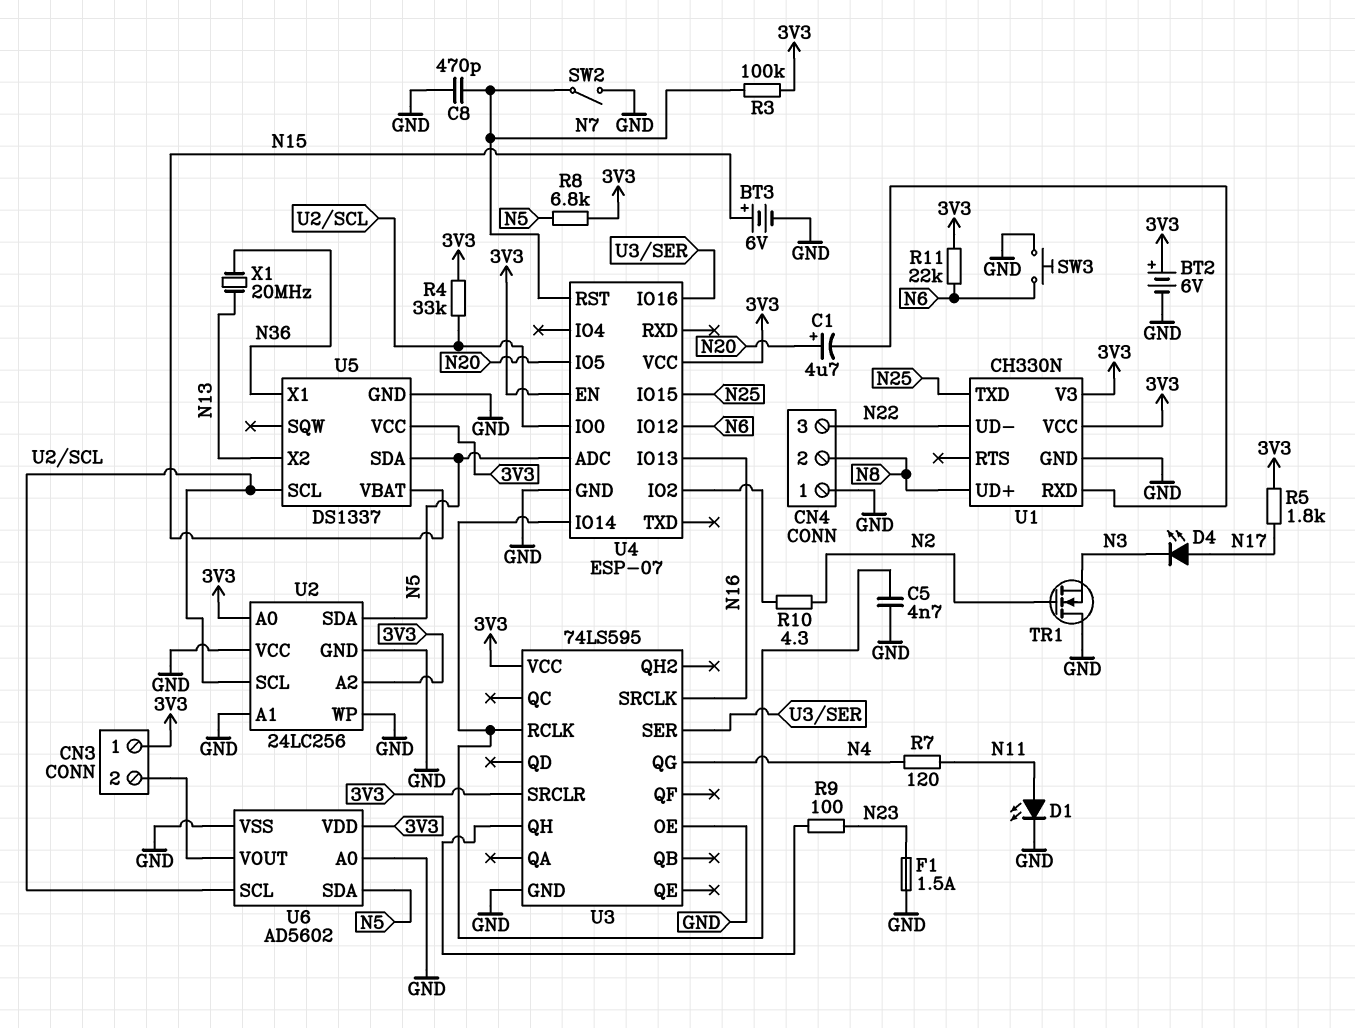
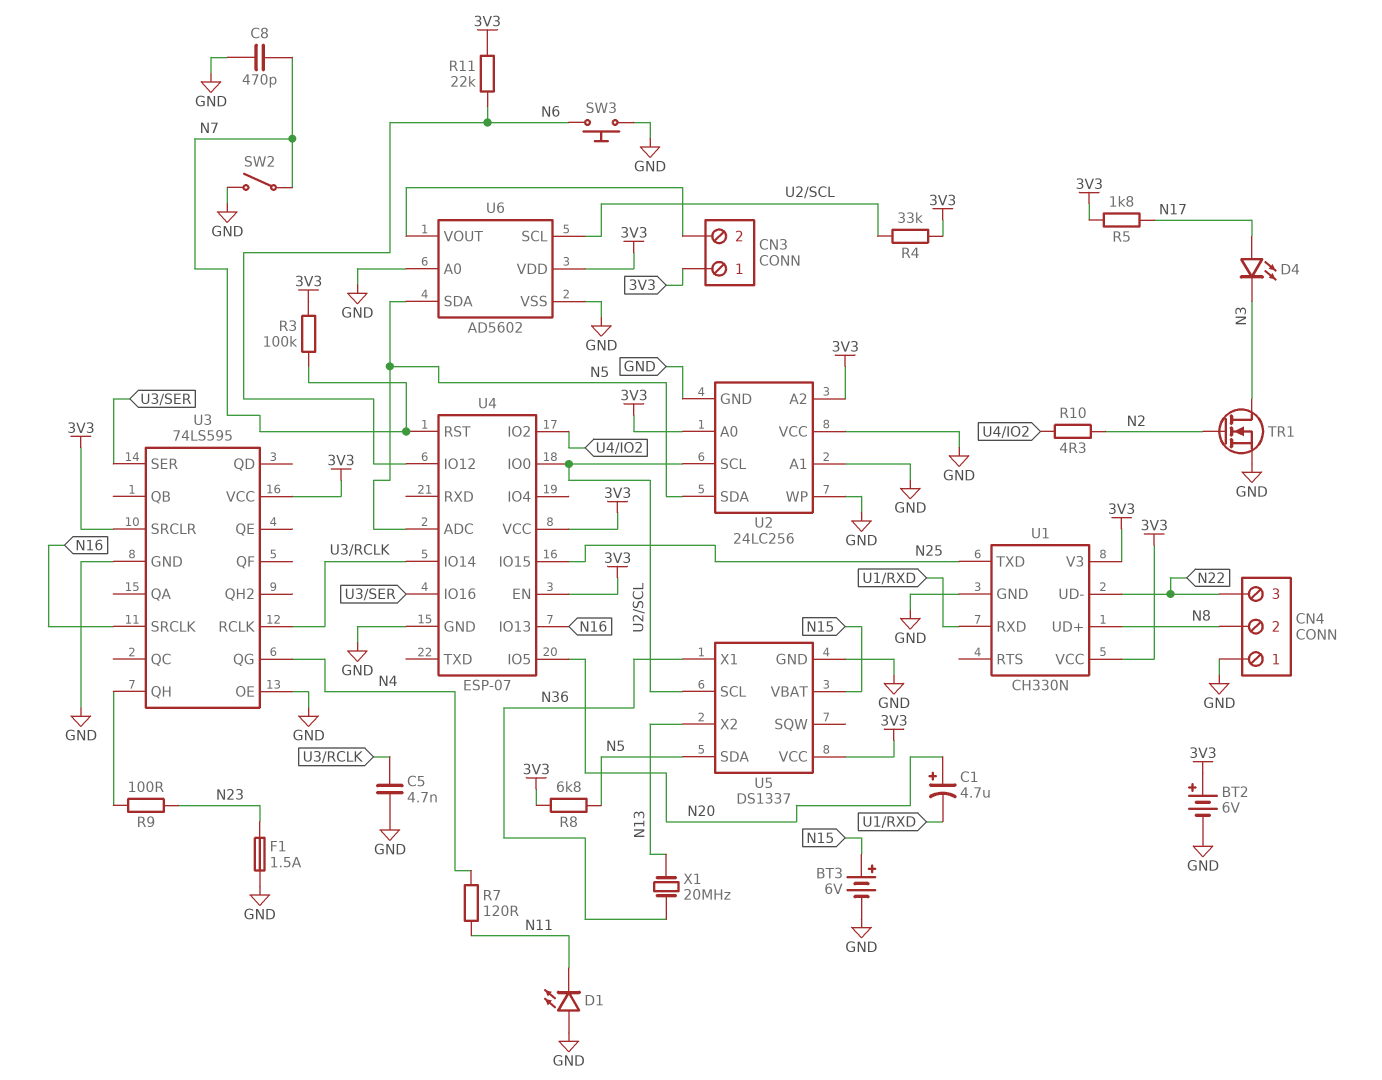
D1: LED (A N11, K GND) -> LED (A GND, K N11)
TR1: NMOS (G N2, D GND, S N3) -> NMOS (G N2, D N3, S GND)

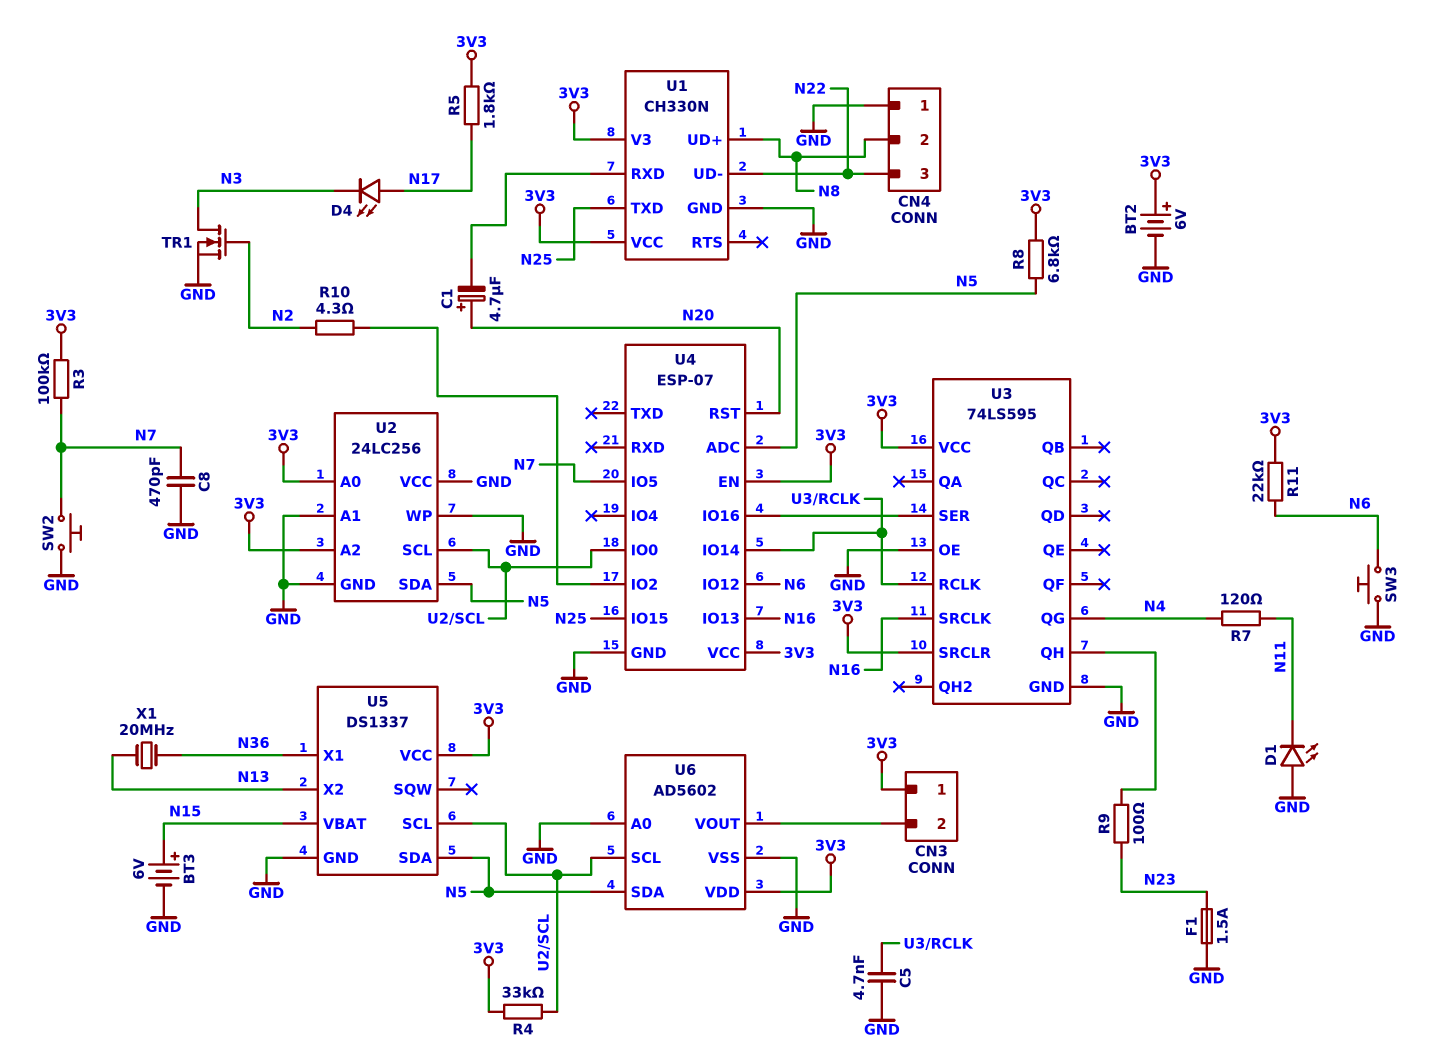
SW2: switch (GND, N7) -> button (GND, N7)
U4 pin IO5: N20 -> N7
U4 pin RST: N7 -> N20

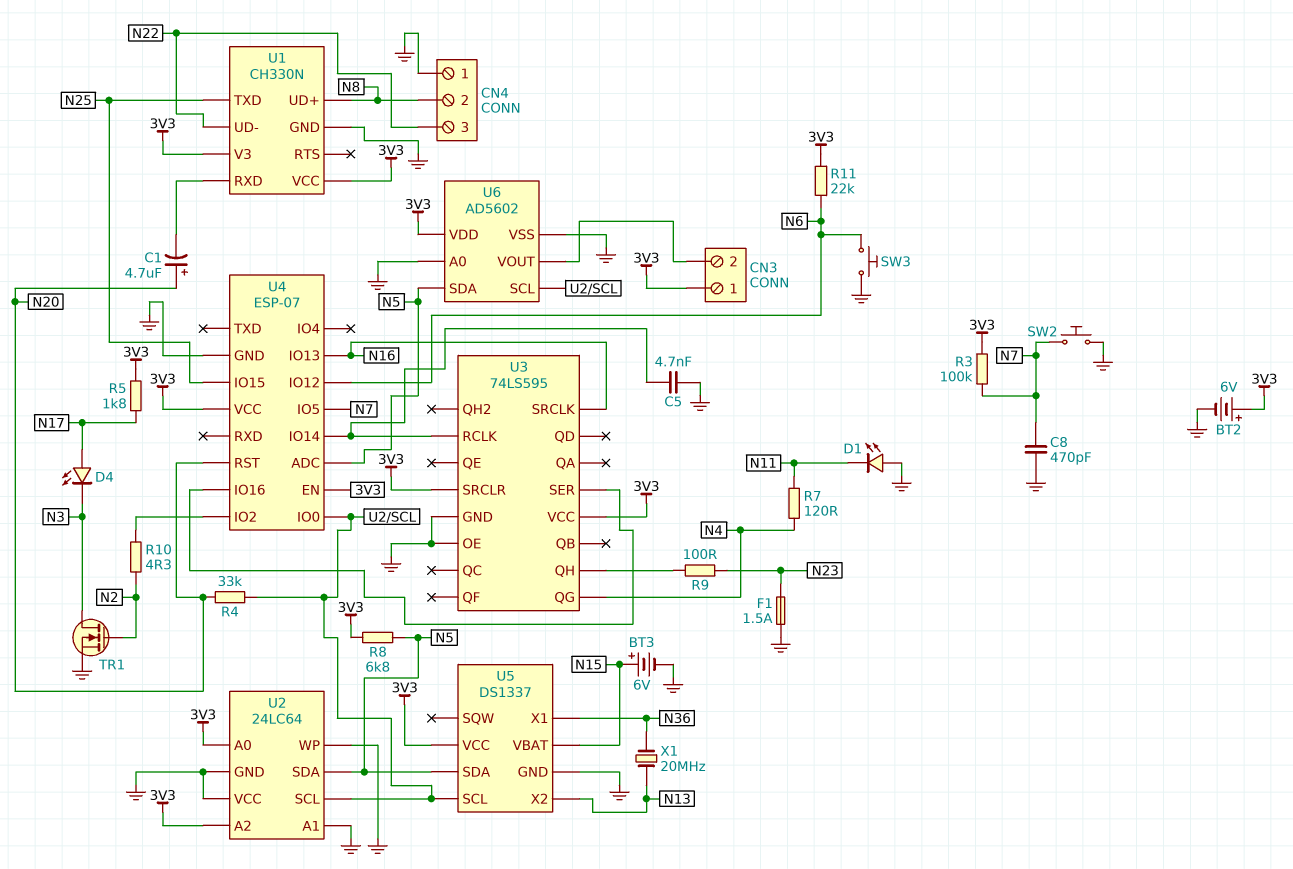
R4: 33k (3V3, U2/SCL) -> 33k (N20, U2/SCL)
U2: 24LC256 -> 24LC64

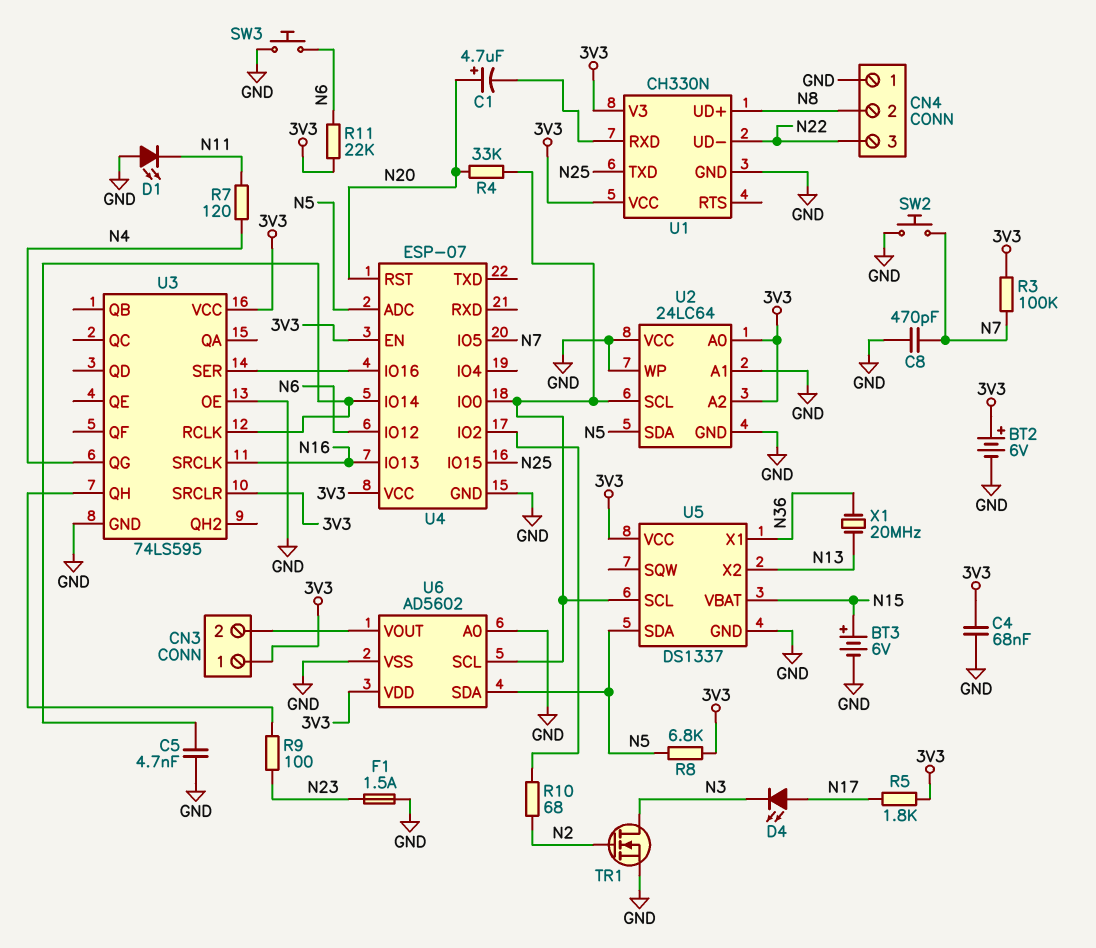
C4: none -> 68nF (3V3, GND)
R10: 4.3 (N2, U4/IO2) -> 68 (N2, U4/IO2)

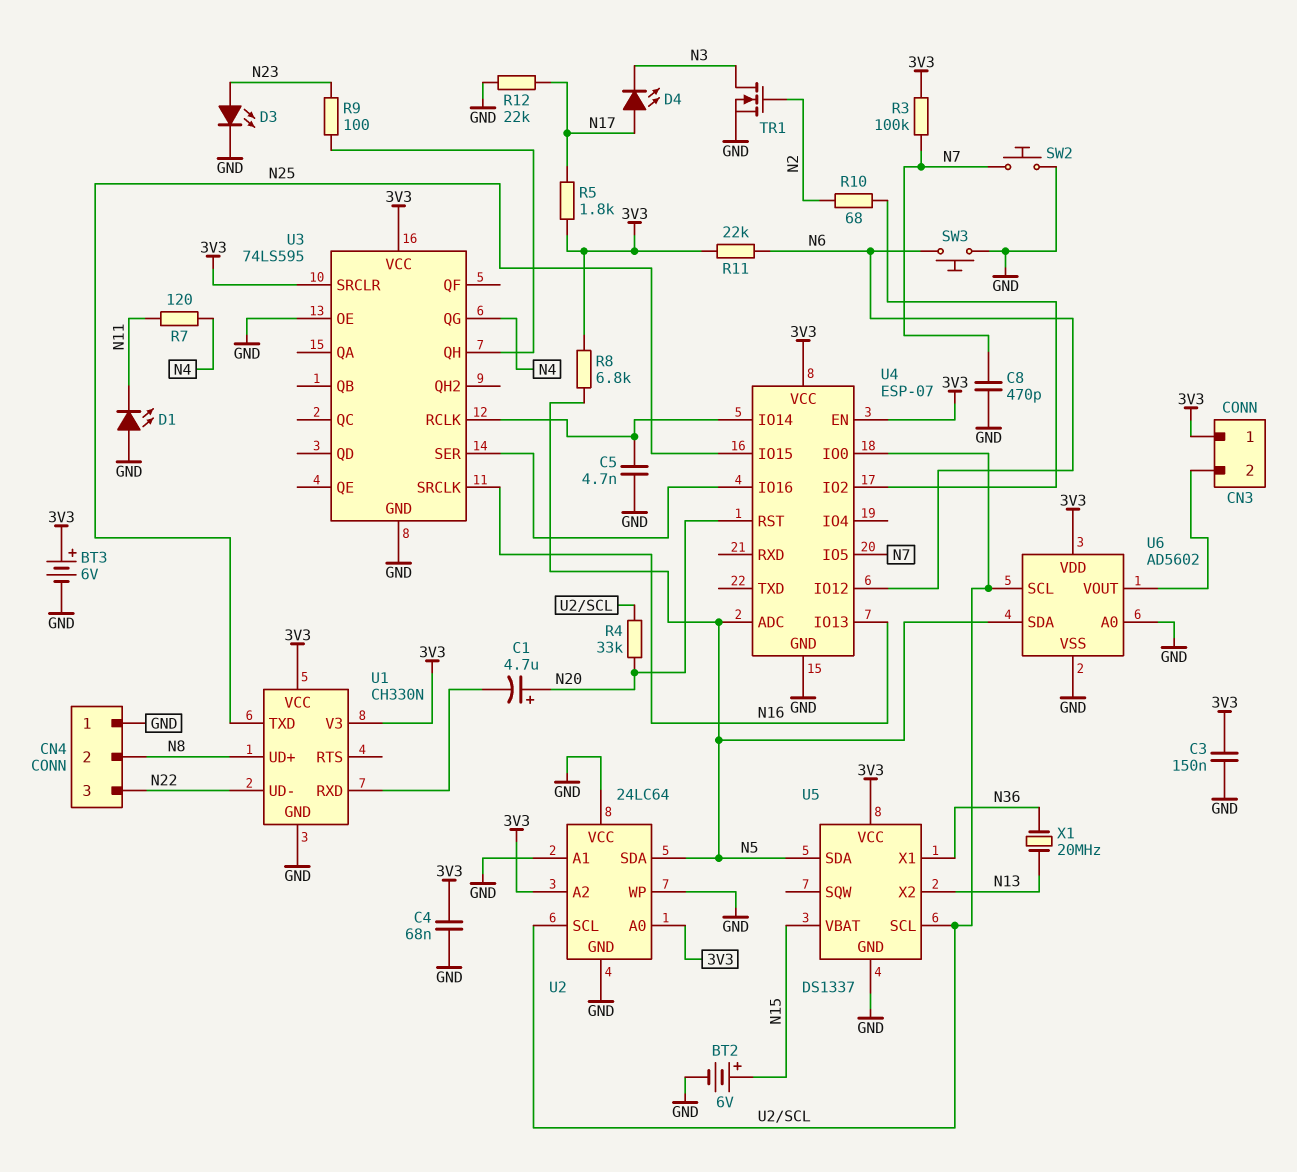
BT2: 6V (plus 3V3, minus GND) -> 6V (plus N15, minus GND)
BT3: 6V (plus N15, minus GND) -> 6V (plus 3V3, minus GND)
C3: none -> 150nF (3V3, GND)
D3: none -> LED (A N23, K GND)
F1: 1.5A (GND, N23) -> none
R12: none -> 22k (GND, N17)

